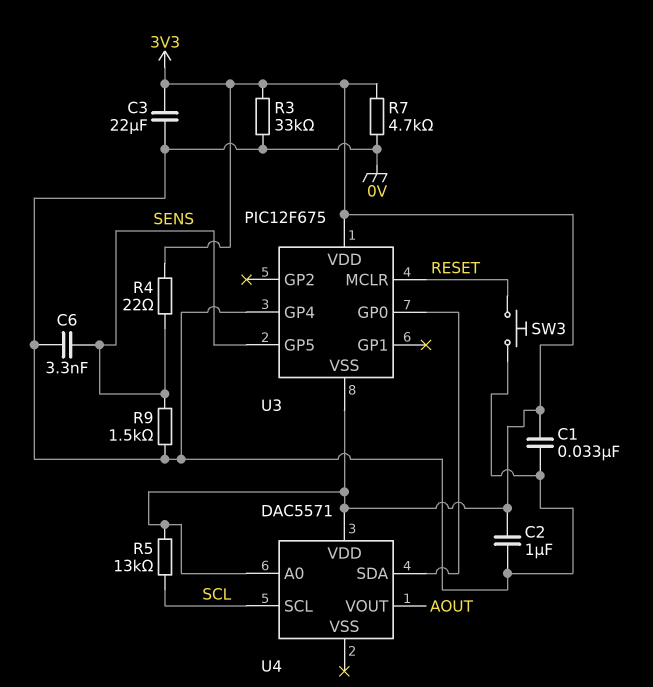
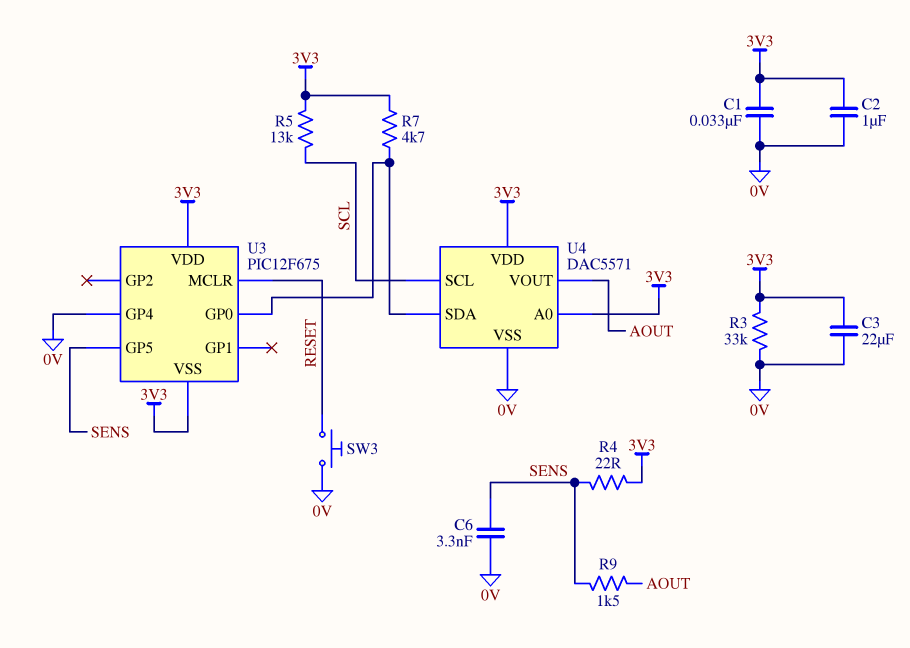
R7: 4.7k (0V, 3V3) -> 4.7k (3V3, U3/GP0)
R9: 1.5k (0V, SENS) -> 1.5k (AOUT, SENS)
U4 pin VSS: none -> 0V

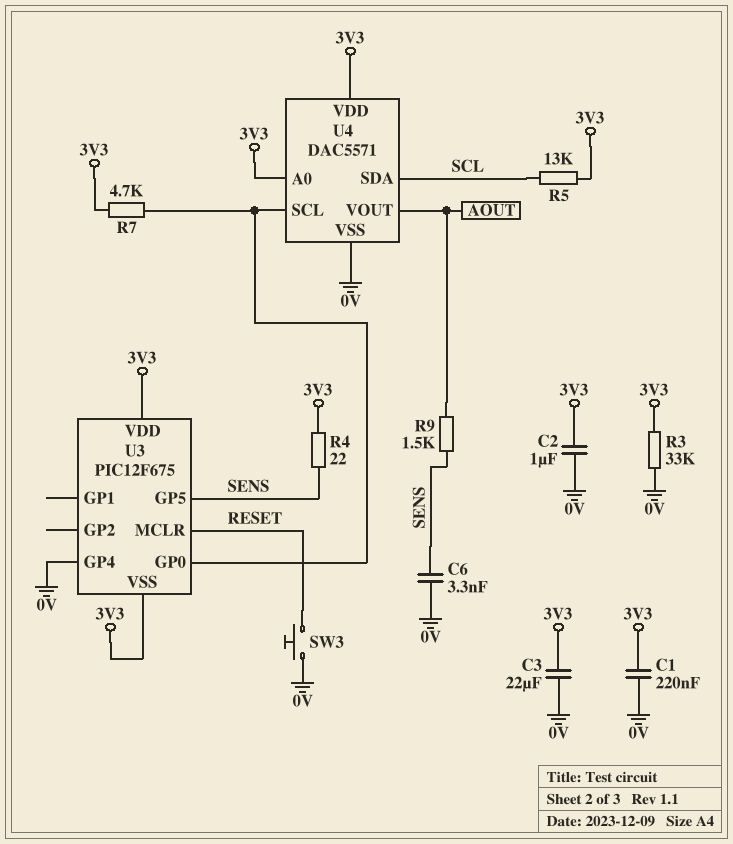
C1: 33nF (0V, 3V3) -> 220nF (0V, 3V3)
U4 pin SCL: SCL -> U3/GP0
U4 pin SDA: U3/GP0 -> SCL

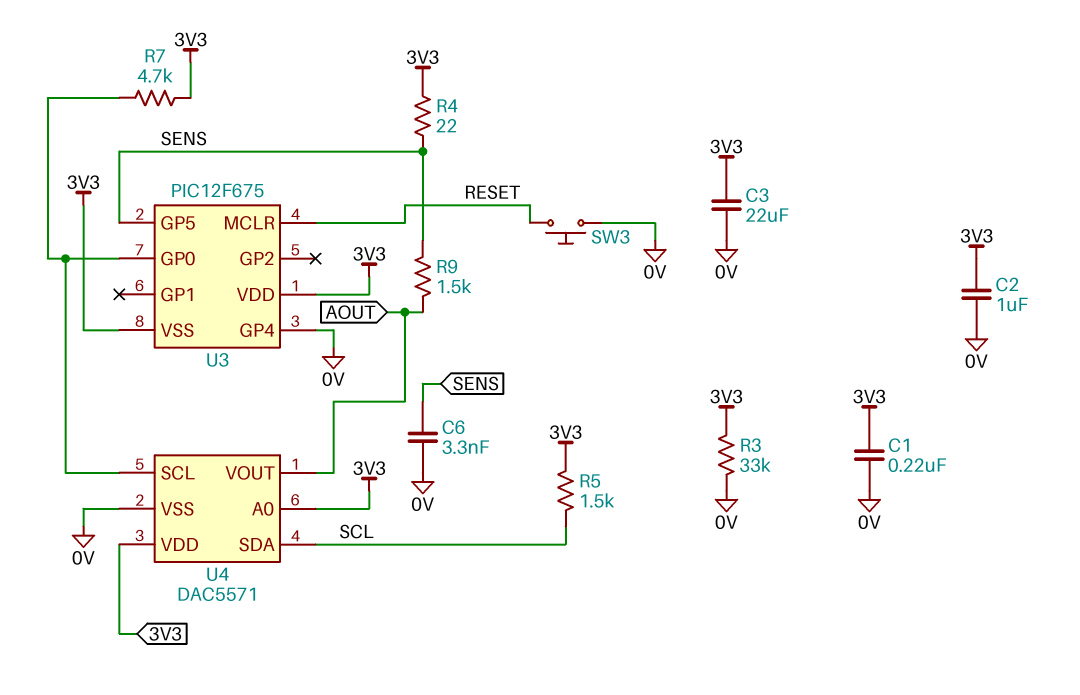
R5: 13k (3V3, SCL) -> 1.5k (3V3, SCL)

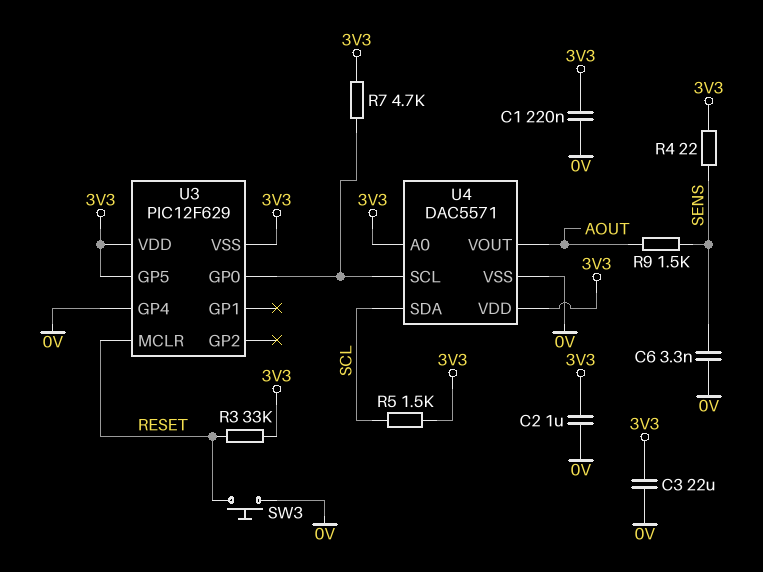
R3: 33k (0V, 3V3) -> 33k (3V3, RESET)
U3: PIC12F675 -> PIC12F629
U3 pin GP5: SENS -> 3V3

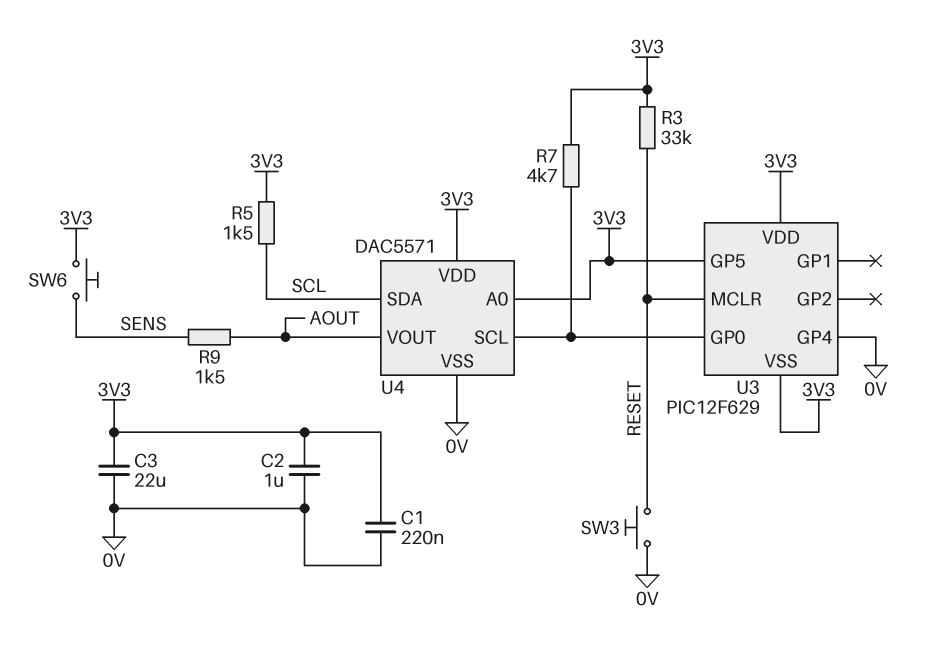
C6: 3.3nF (0V, SENS) -> none
R4: 22 (3V3, SENS) -> none
SW6: none -> button (3V3, SENS)

